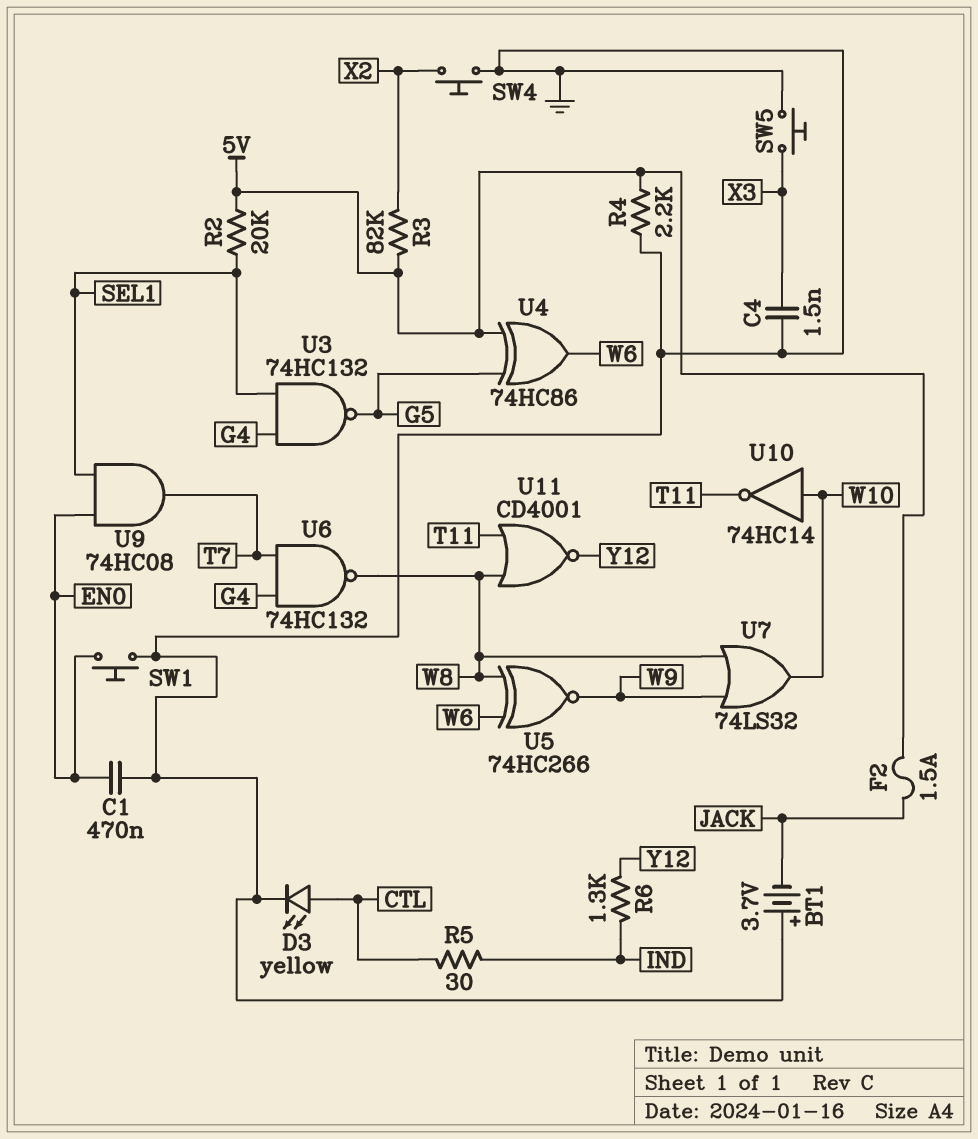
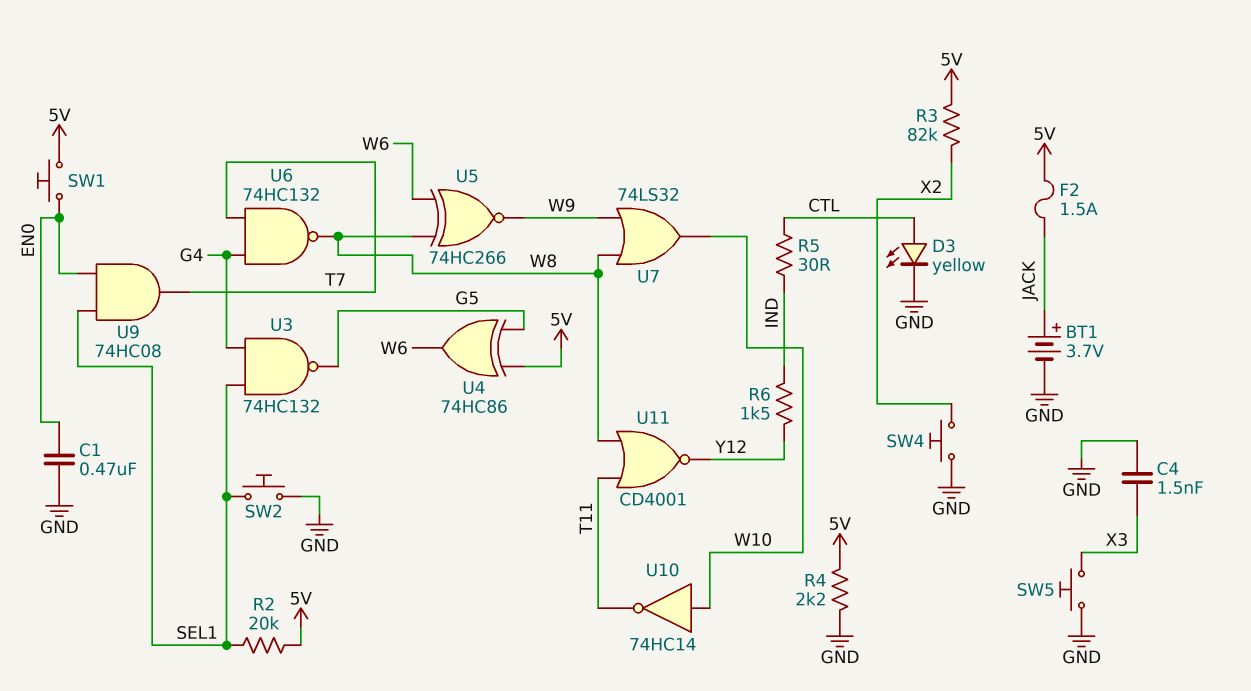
BT1: 3.7V (plus GND, minus JACK) -> 3.7V (plus JACK, minus GND)
R6: 1.3k (IND, Y12) -> 1.5k (IND, Y12)
SW1: button (EN0, GND) -> button (5V, EN0)
SW2: none -> button (GND, SEL1)

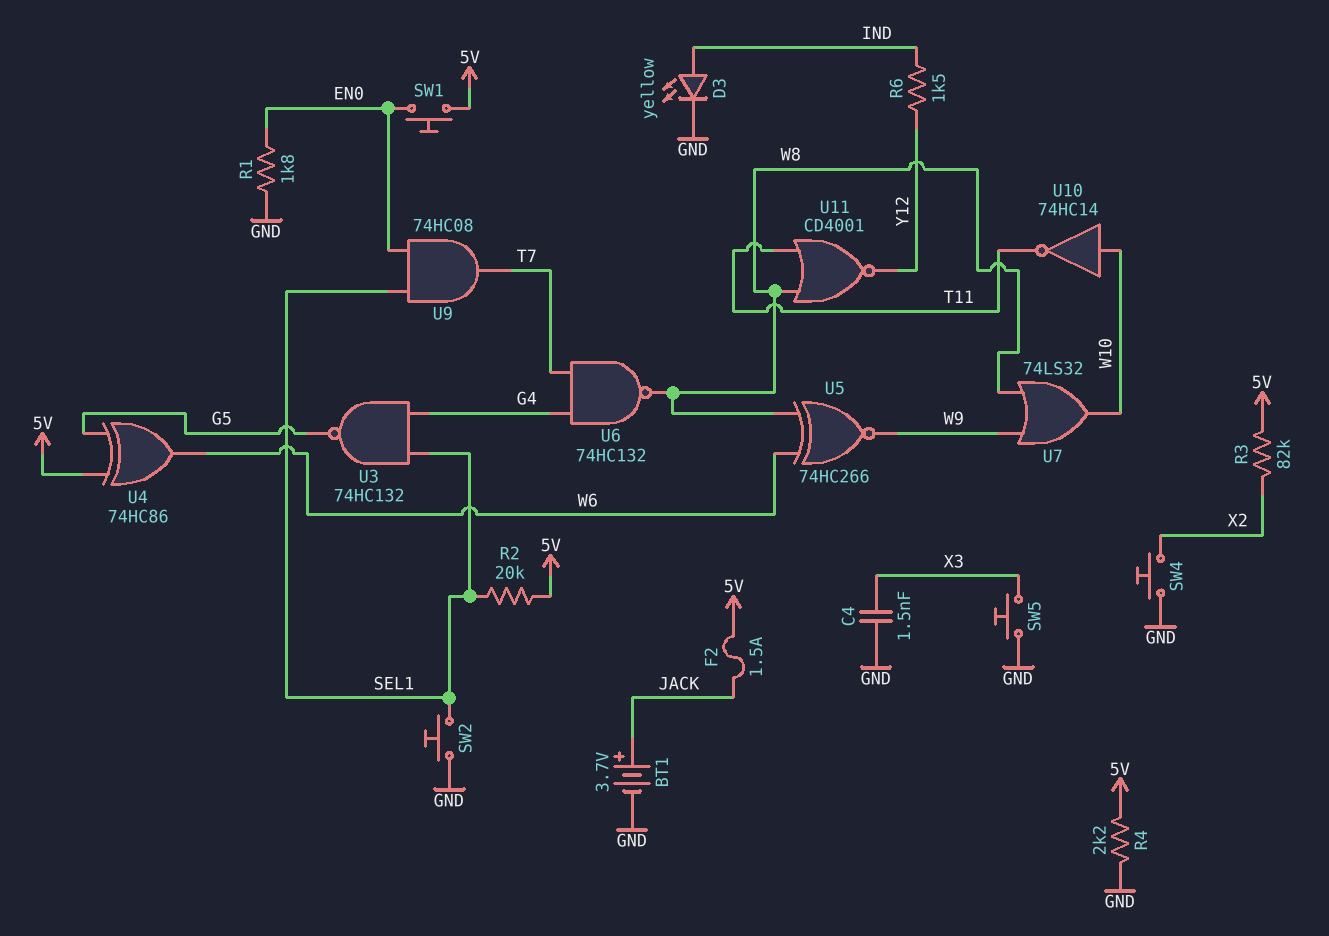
C1: 470nF (EN0, GND) -> none
D3: LED yellow (A CTL, K GND) -> LED yellow (A IND, K GND)
R1: none -> 1.8k (EN0, GND)
R5: 30 (CTL, IND) -> none

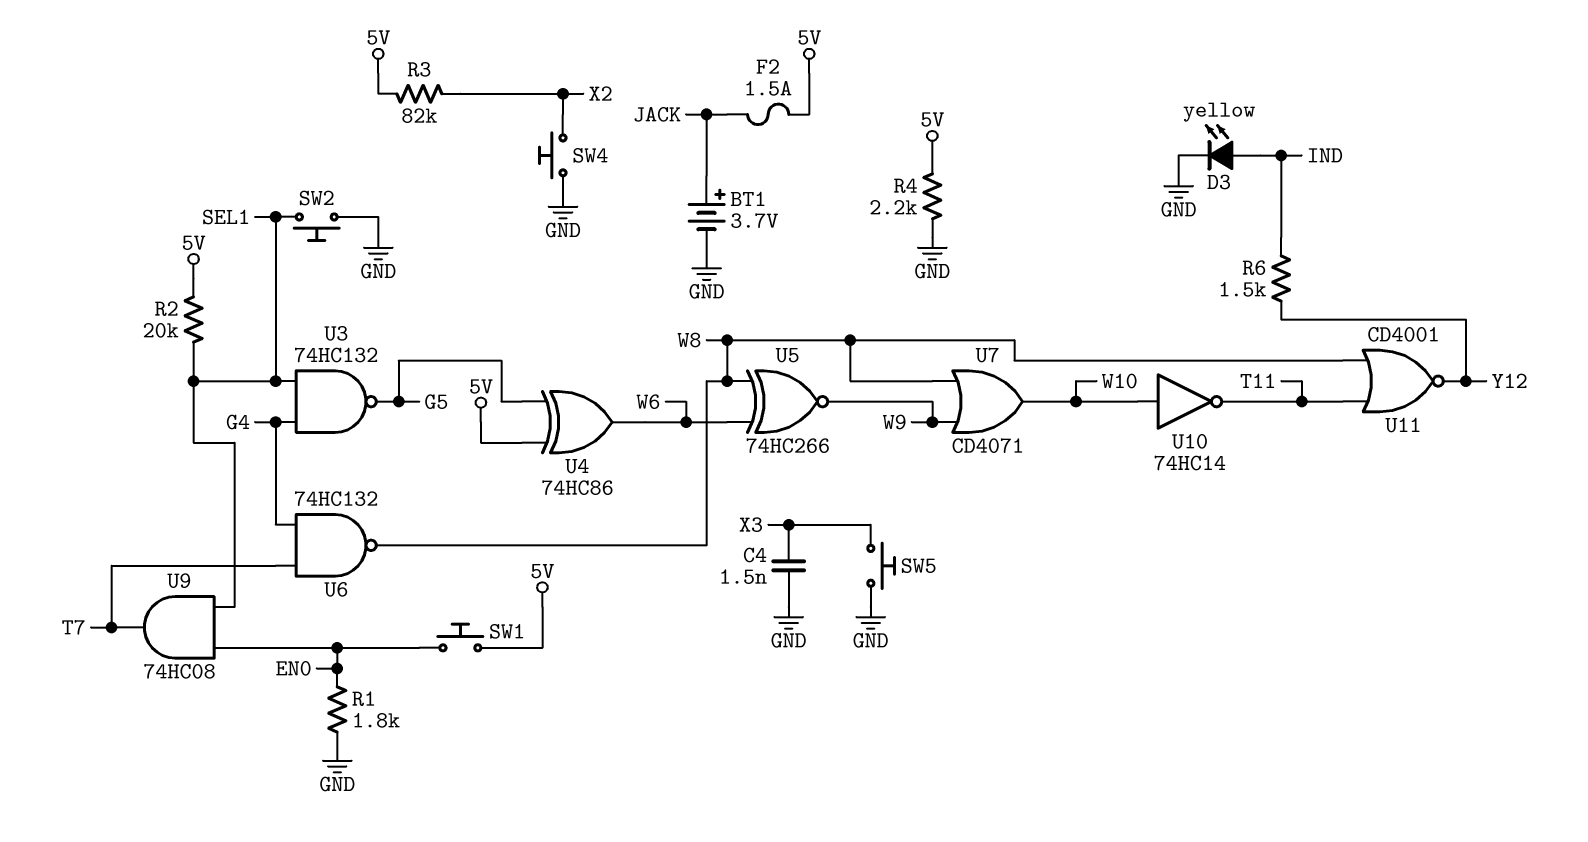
U7: OR 74LS32 (in W8, in W9, out W10) -> OR CD4071 (in W8, in W9, out W10)

